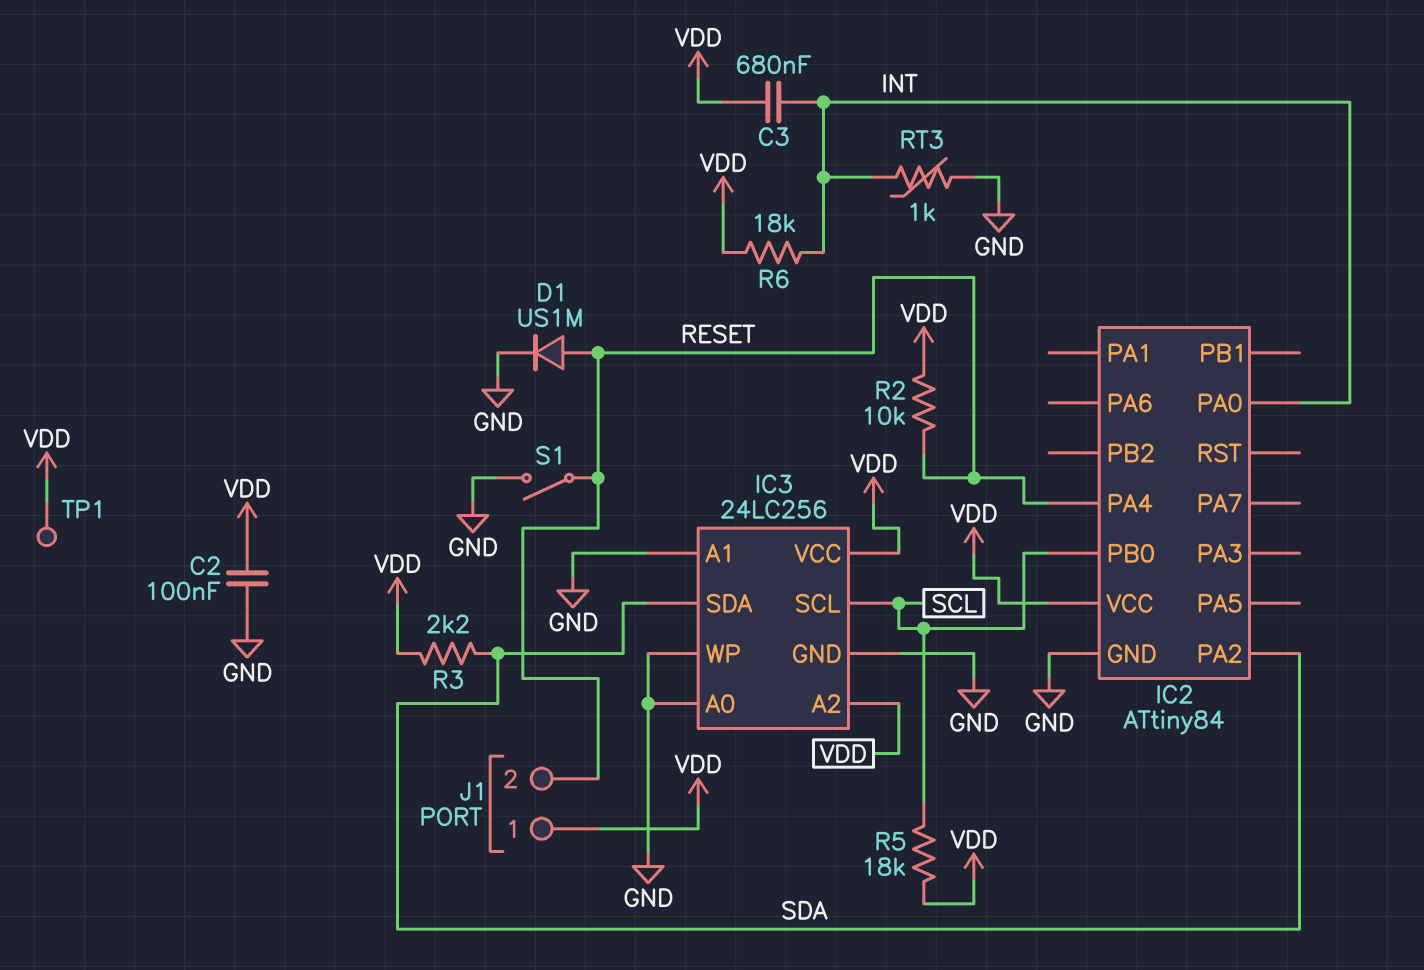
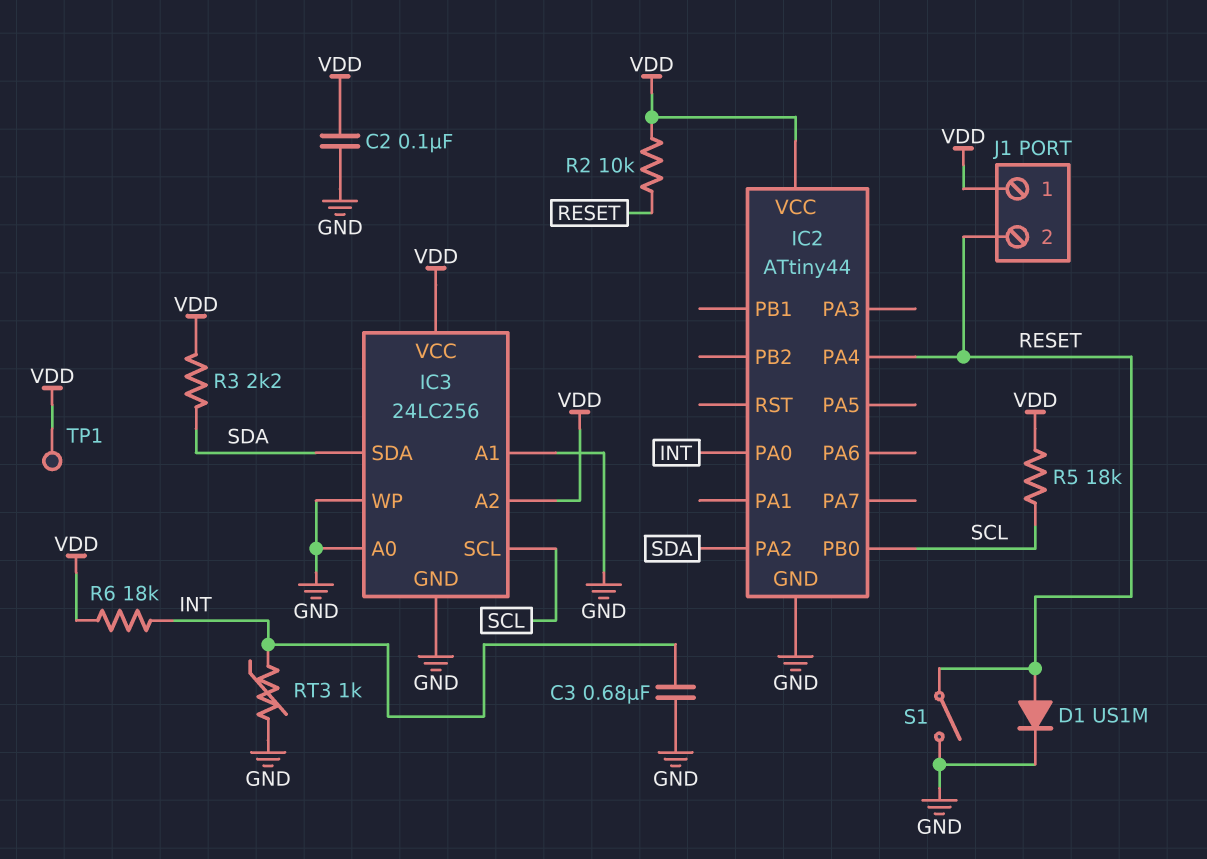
C3: 680nF (INT, VDD) -> 680nF (GND, INT)
IC2: ATtiny84 -> ATtiny44

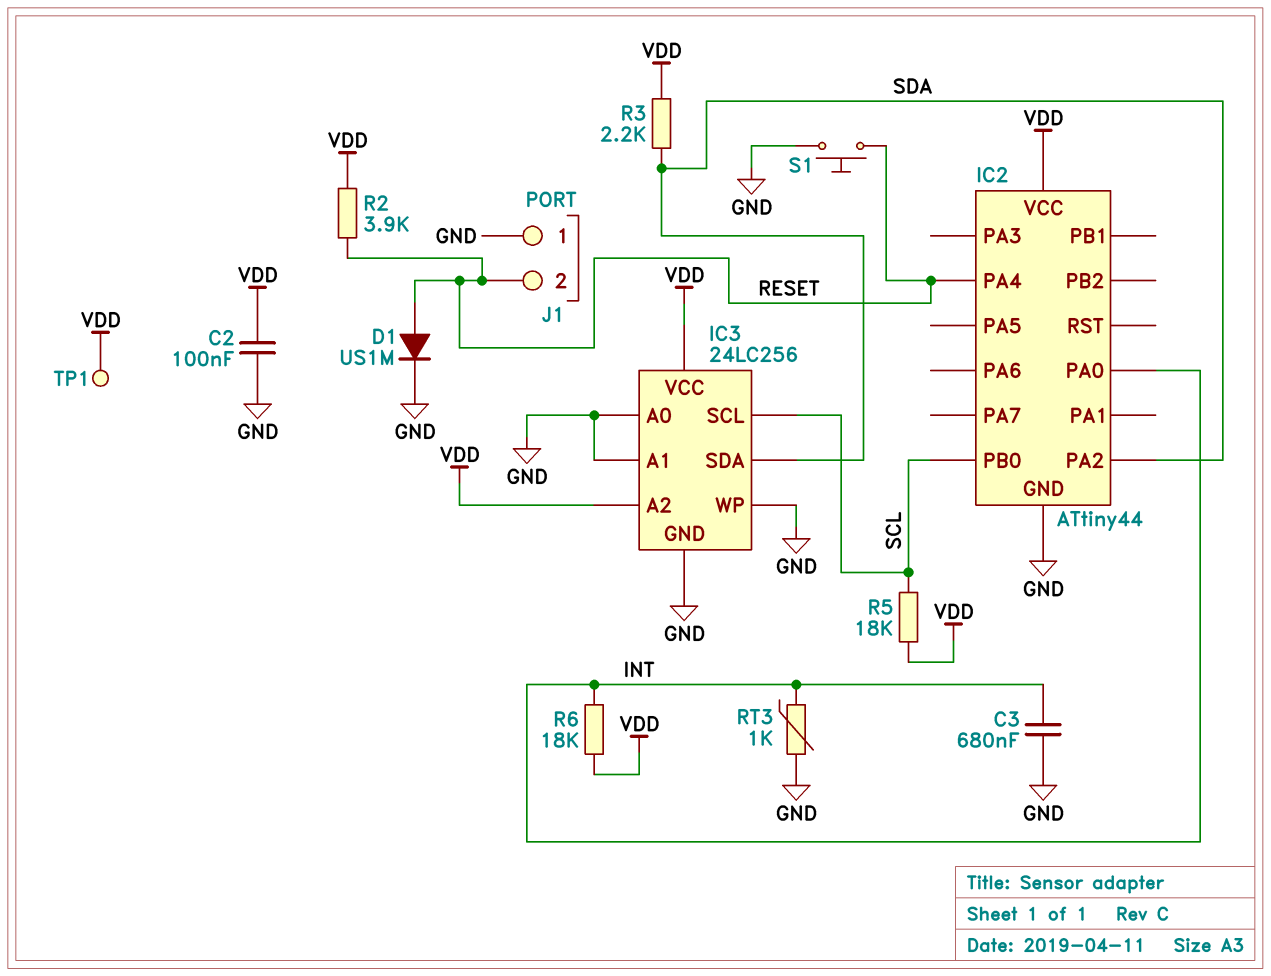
J1 pin 1: VDD -> GND
R2: 10k (RESET, VDD) -> 3.9k (RESET, VDD)
S1: switch (GND, RESET) -> button (GND, RESET)

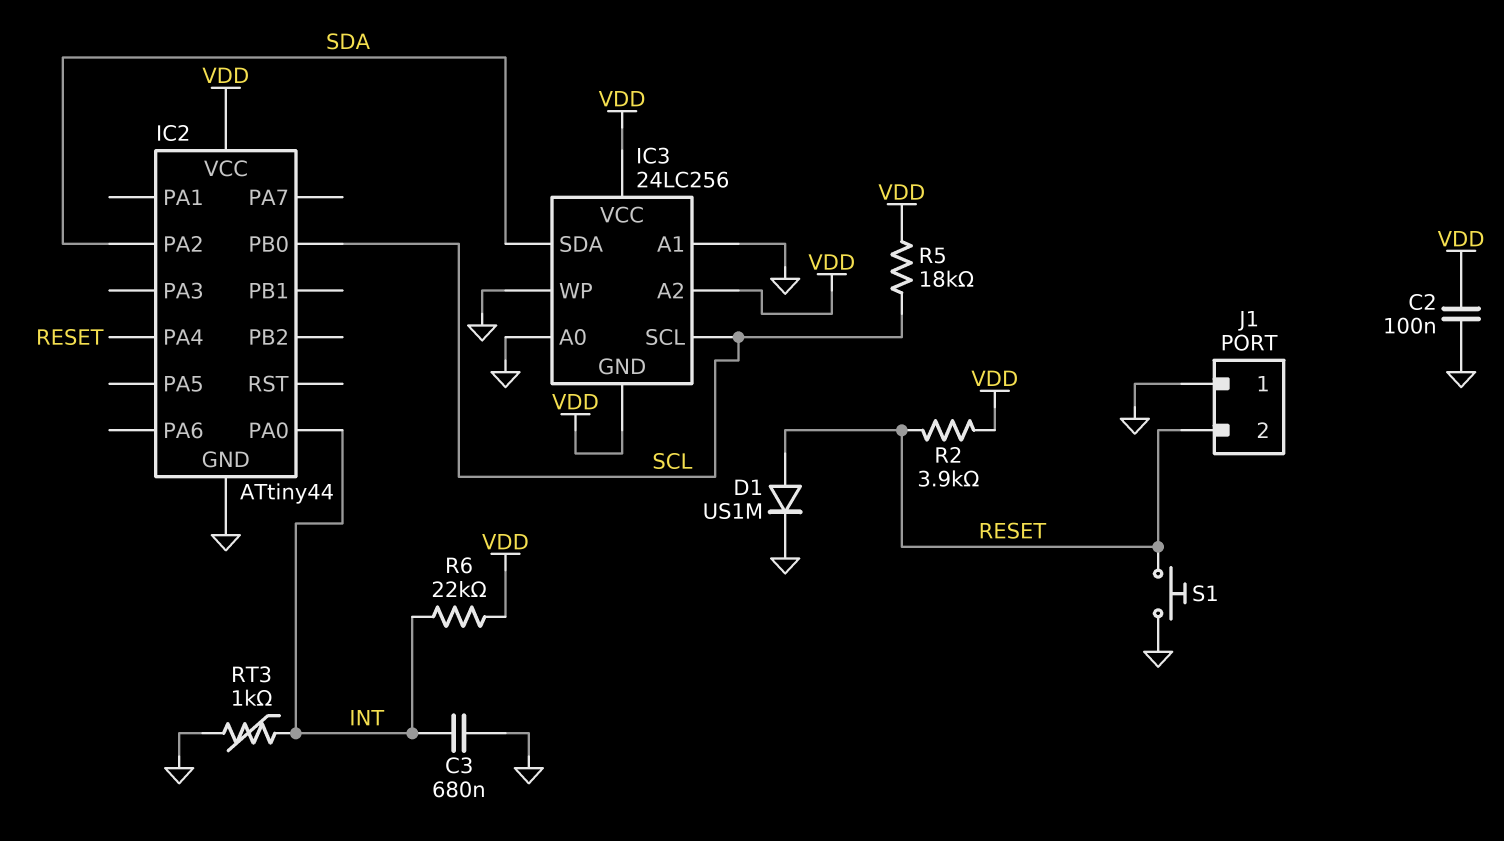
IC3 pin GND: GND -> VDD
R3: 2.2k (SDA, VDD) -> none
R6: 18k (INT, VDD) -> 22k (INT, VDD)
TP1: test point (VDD) -> none

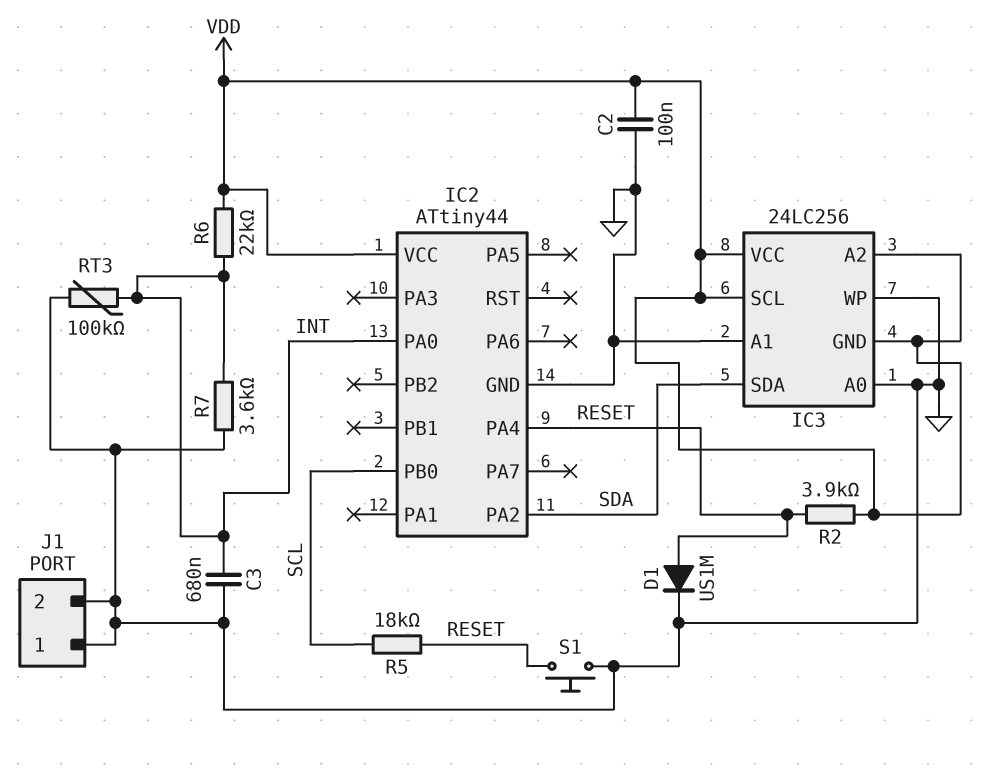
IC3 pin SCL: SCL -> VDD
J1 pin 2: RESET -> GND
R5: 18k (SCL, VDD) -> 18k (RESET, SCL)
R7: none -> 3.6k (GND, INT)
RT3: 1k (GND, INT) -> 100k (GND, INT)

